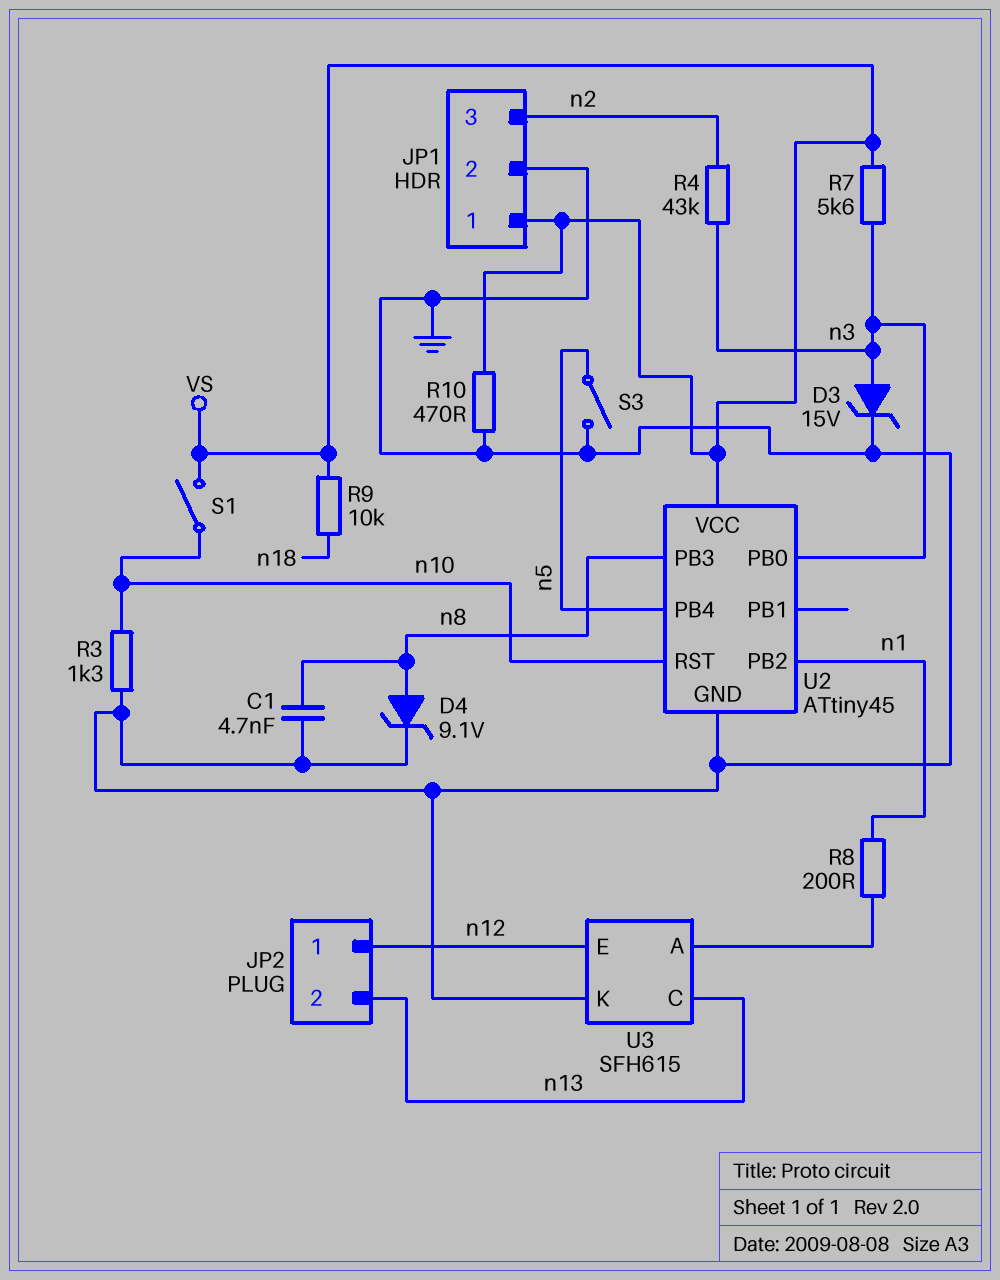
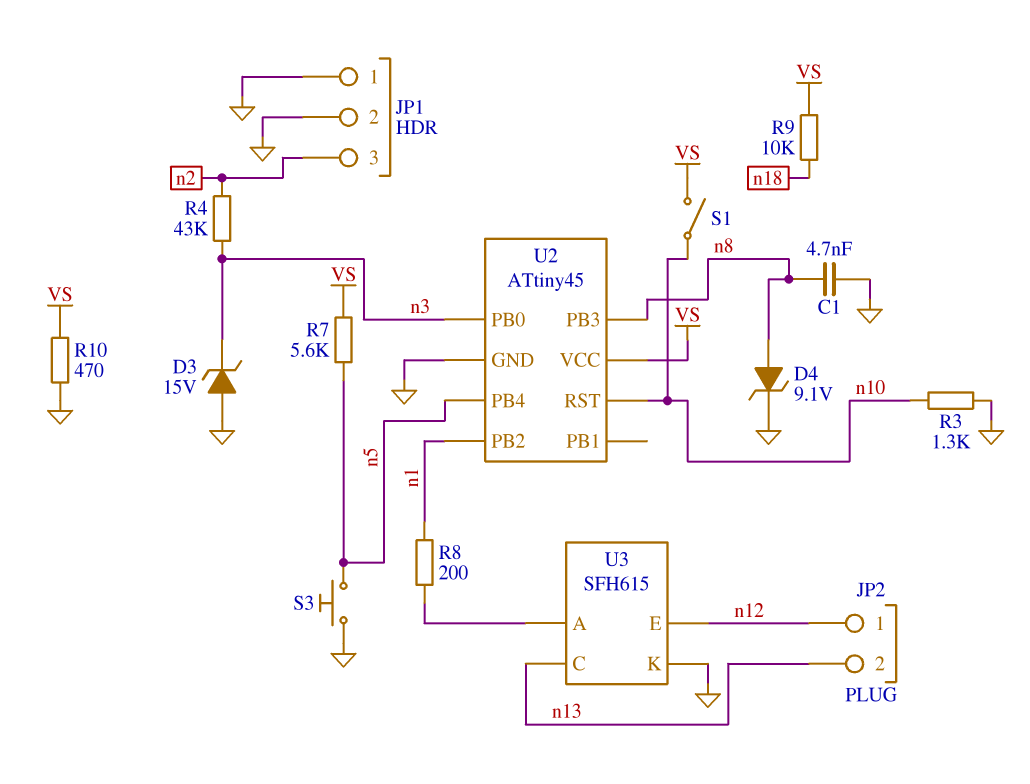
D3: zener 15V (A n3, K GND) -> zener 15V (A GND, K n3)
JP1 pin 1: VS -> GND
R7: 5.6k (VS, n3) -> 5.6k (VS, n5)
S3: switch (GND, n5) -> button (GND, n5)

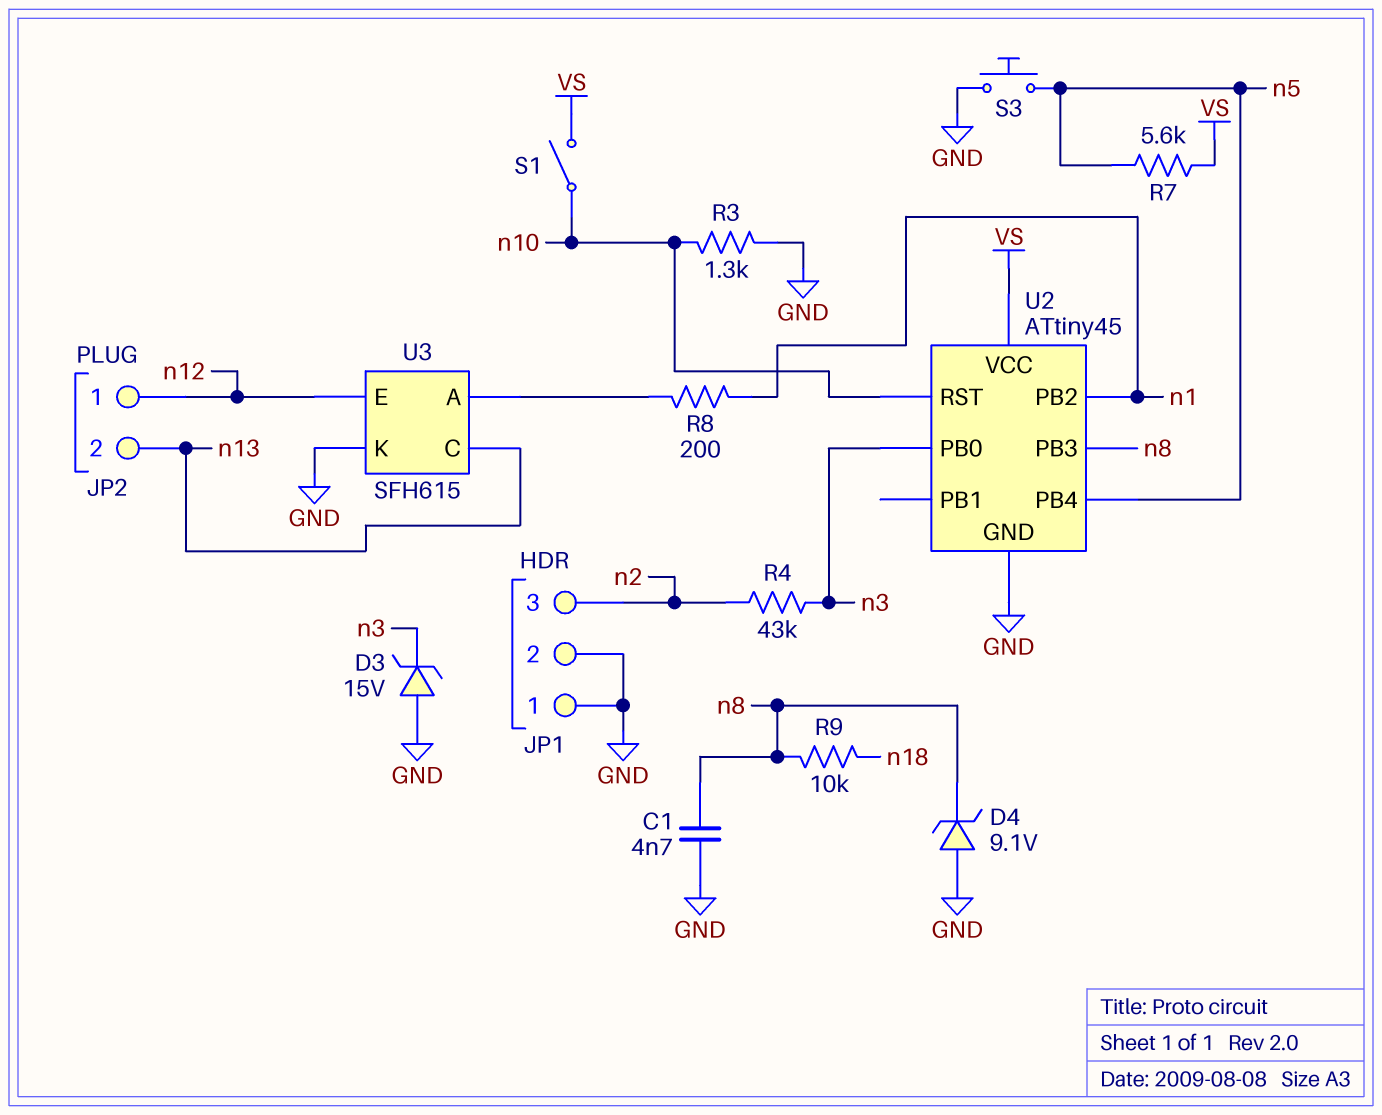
D4: zener 9.1V (A n8, K GND) -> zener 9.1V (A GND, K n8)
R9: 10k (VS, n18) -> 10k (n8, n18)
R10: 470 (GND, VS) -> none

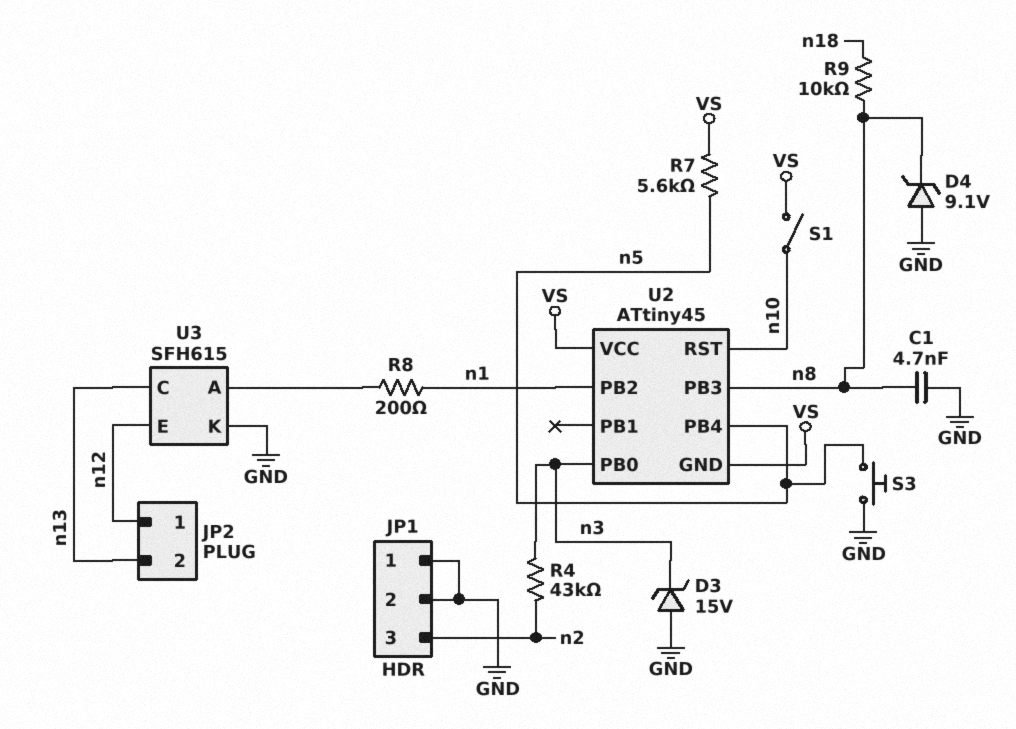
R3: 1.3k (GND, n10) -> none
U2 pin GND: GND -> VS

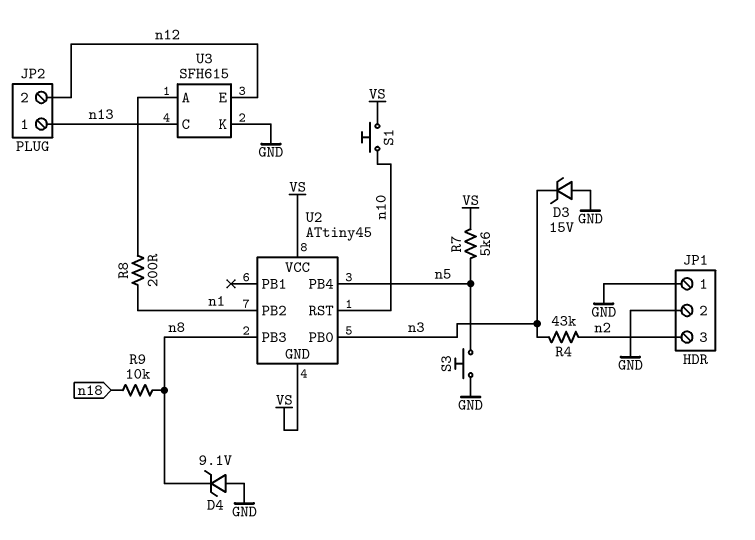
C1: 4.7nF (GND, n8) -> none
JP2 pin 1: n12 -> n13
JP2 pin 2: n13 -> n12
S1: switch (VS, n10) -> button (VS, n10)

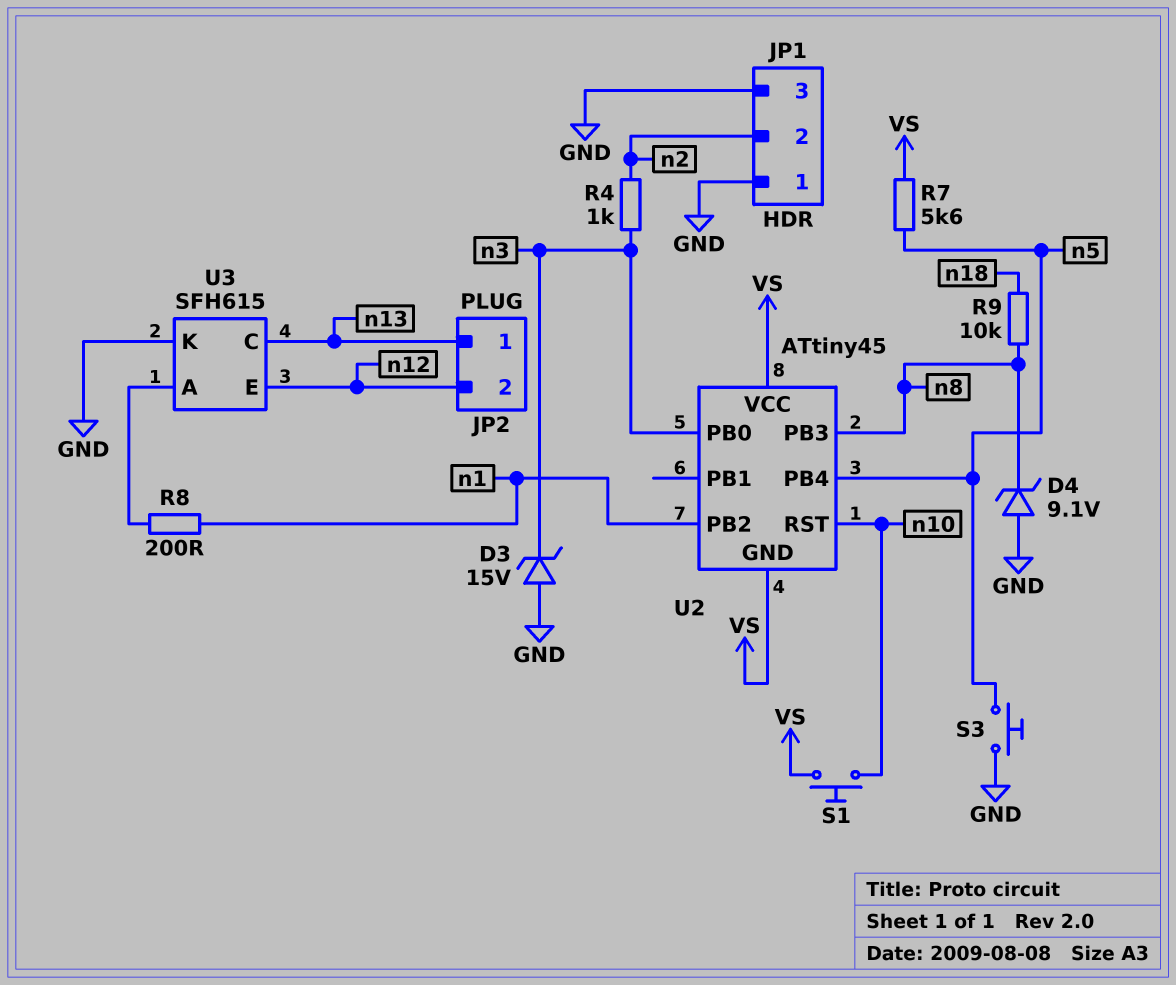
JP1 pin 2: GND -> n2
JP1 pin 3: n2 -> GND
R4: 43k (n2, n3) -> 1k (n2, n3)

